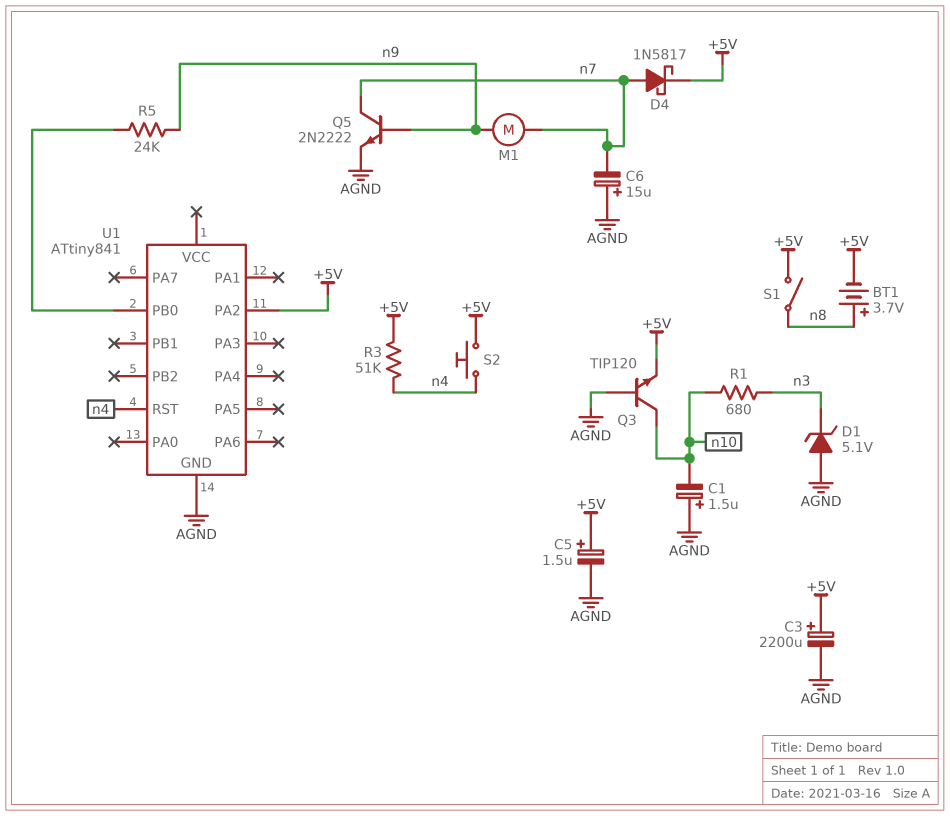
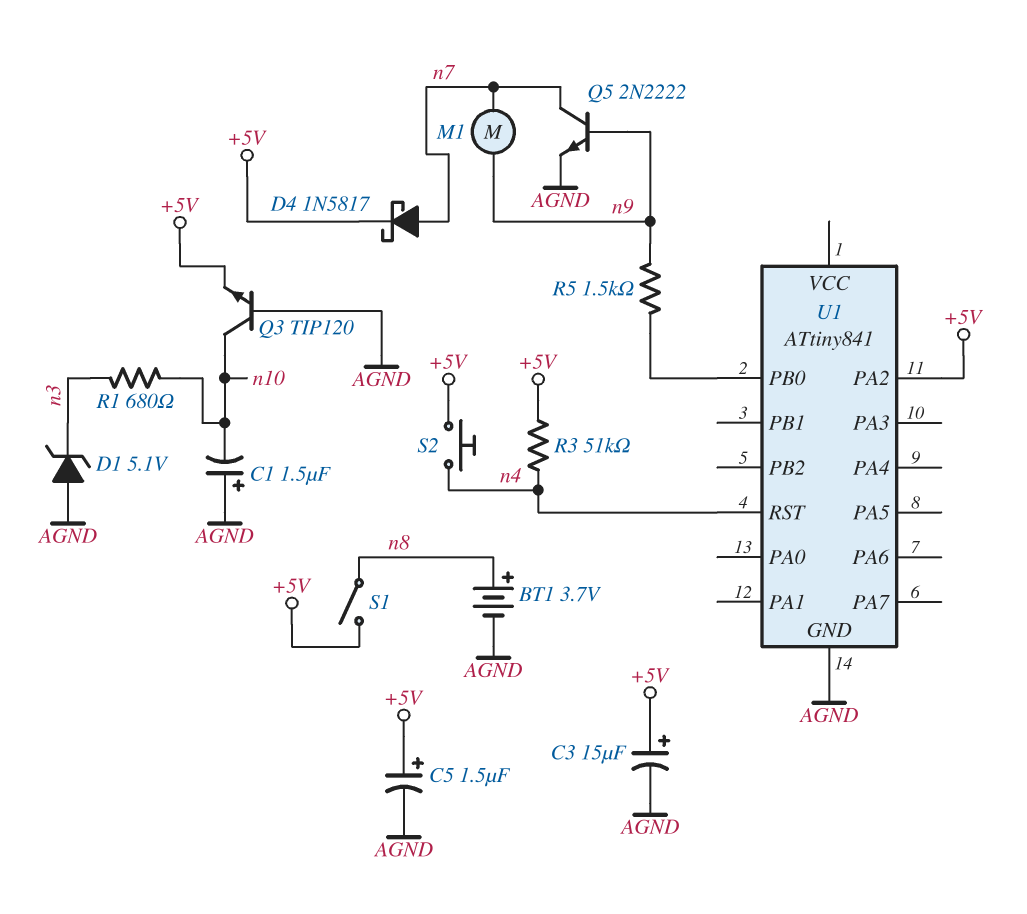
BT1: 3.7V (plus n8, minus +5V) -> 3.7V (plus n8, minus AGND)
C3: 2200uF (plus +5V, minus AGND) -> 15uF (plus +5V, minus AGND)
C6: 15uF (plus AGND, minus n7) -> none
R5: 24k (U1/PB0, n9) -> 1.5k (U1/PB0, n9)

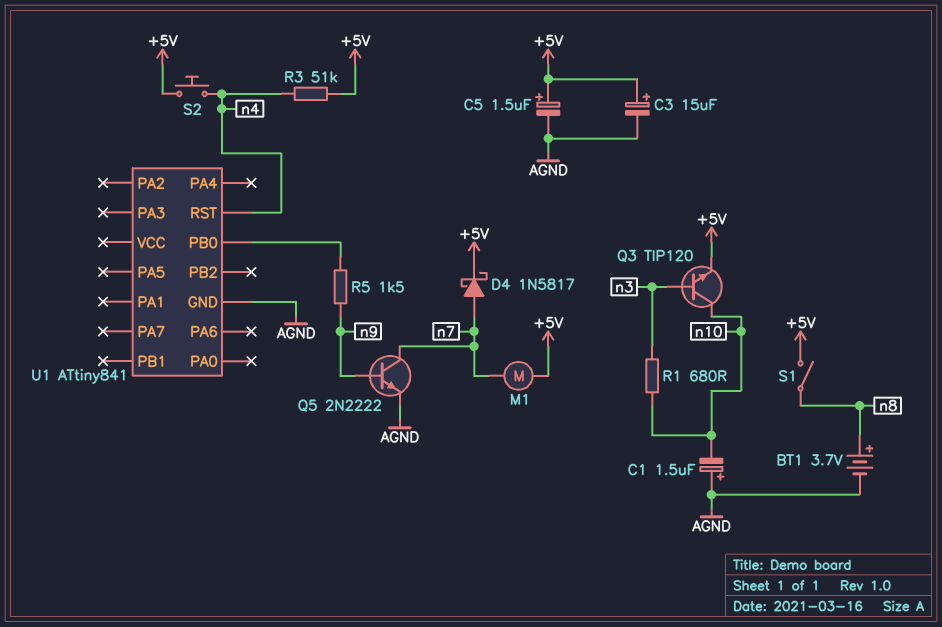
D1: zener 5.1V (A AGND, K n3) -> none
M1: motor (n7, n9) -> motor (+5V, n7)
Q3: NPN TIP120 (B AGND, C n10, E +5V) -> NPN TIP120 (B n3, C n10, E +5V)
U1 pin PA2: +5V -> none

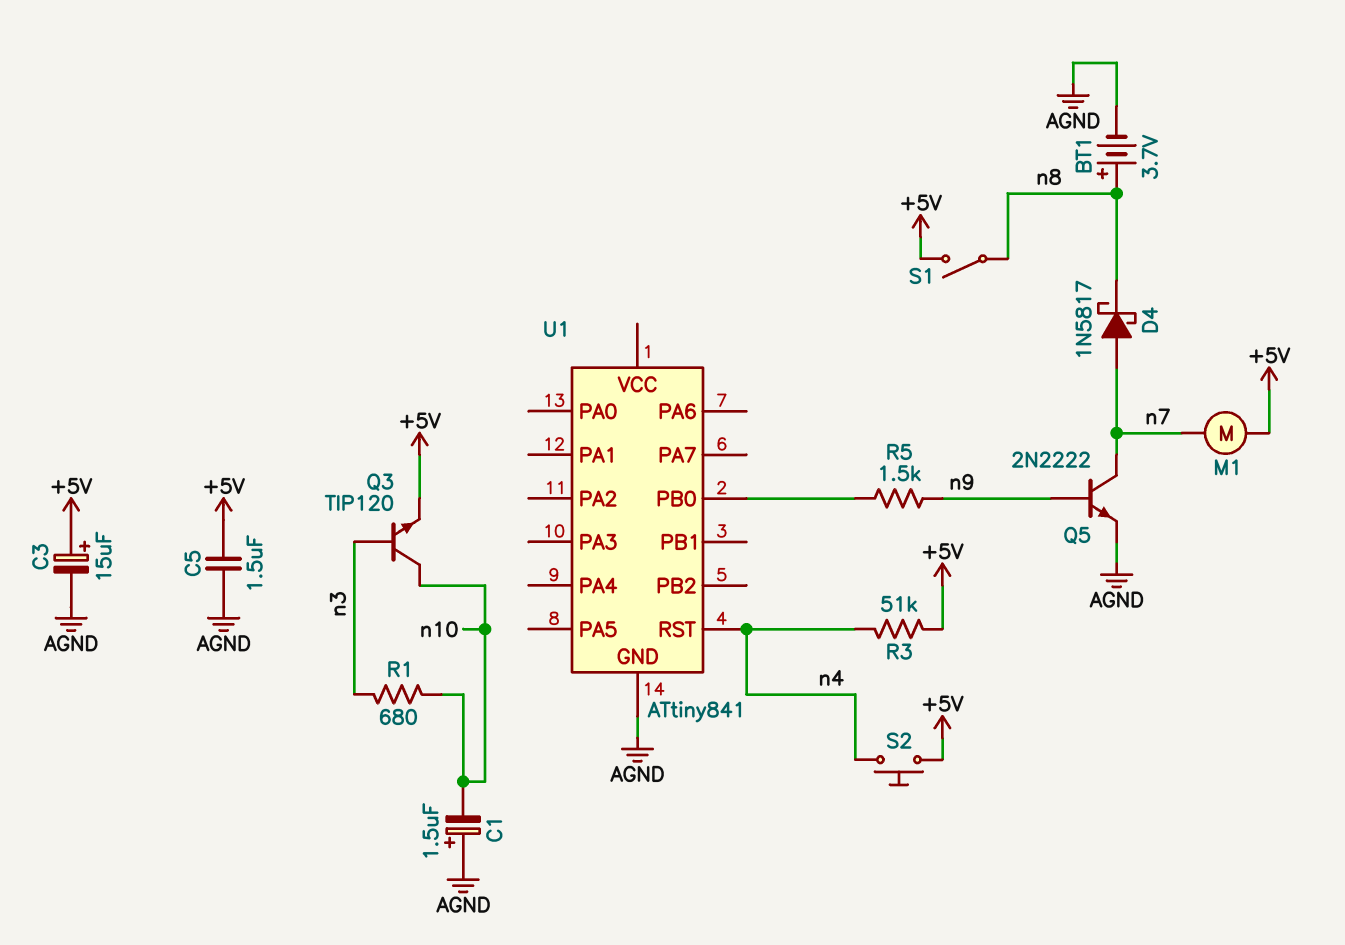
C5: 1.5uF (plus +5V, minus AGND) -> 1.5uF (+5V, AGND)
D4: schottky 1N5817 (A n7, K +5V) -> schottky 1N5817 (A n7, K n8)

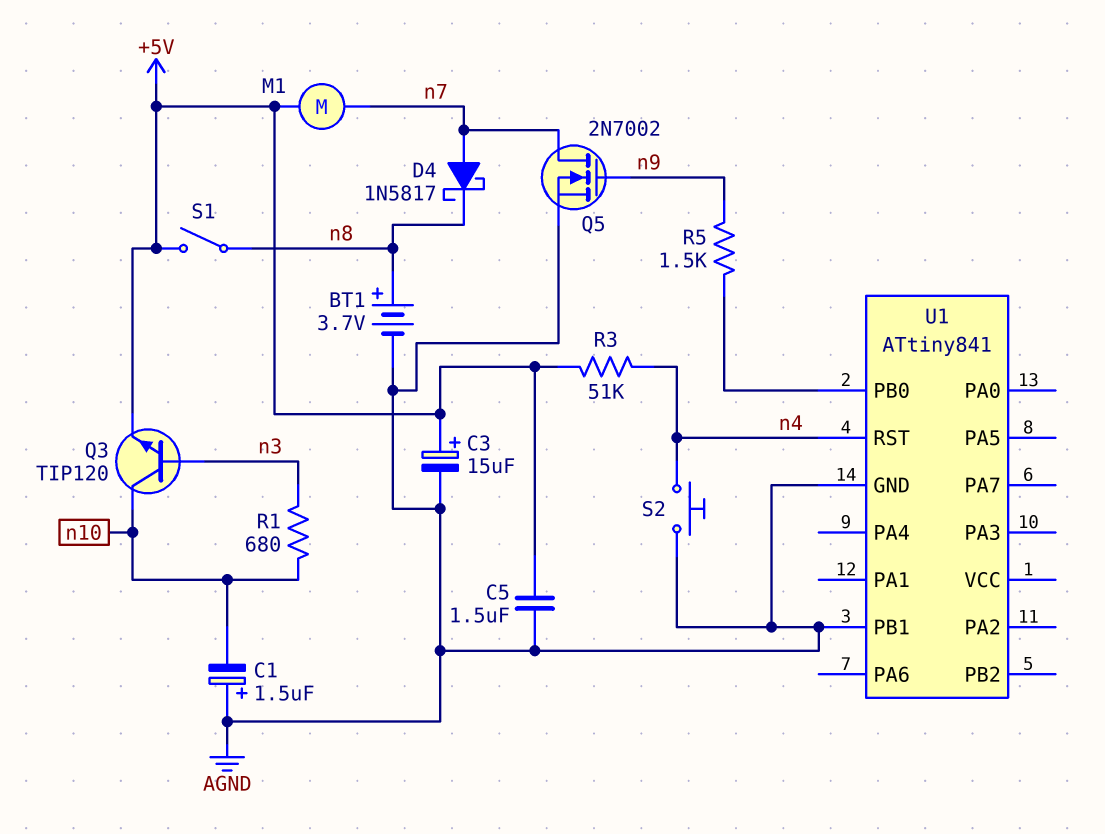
Q5: NPN 2N2222 (B n9, C n7, E AGND) -> NMOS 2N7002 (G n9, D n7, S AGND)
S2: button (+5V, n4) -> button (AGND, n4)
U1 pin PB1: none -> AGND

